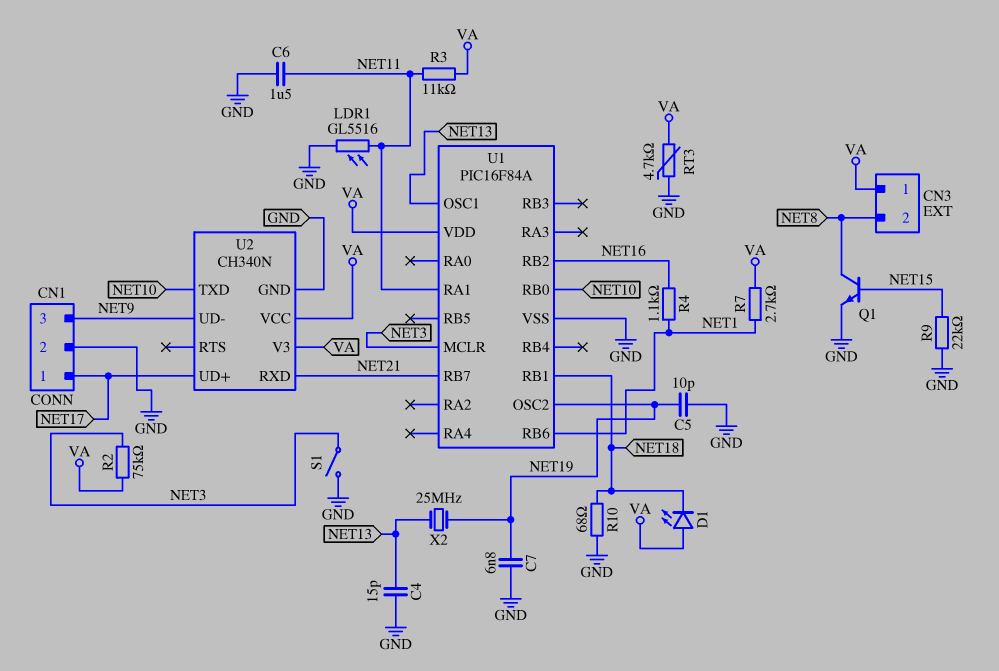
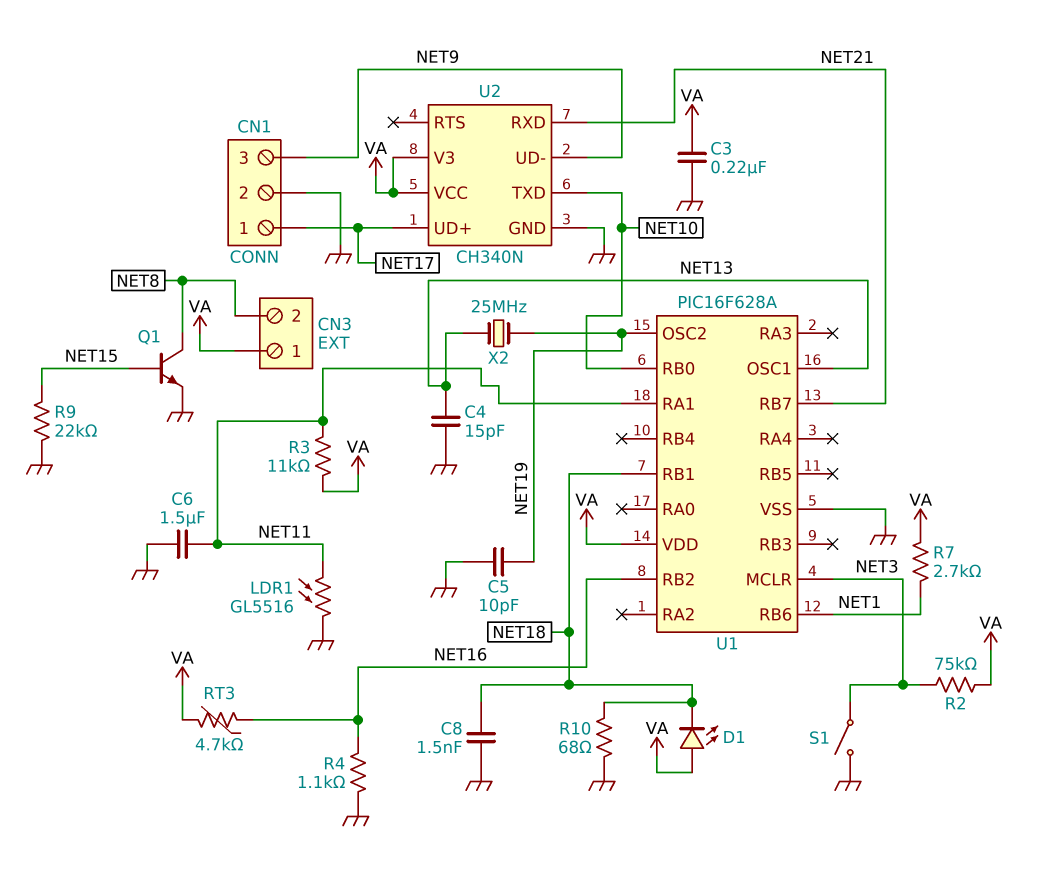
C3: none -> 220nF (GND, VA)
C7: 6.8nF (GND, NET19) -> none
C8: none -> 1.5nF (GND, NET18)
R4: 1.1k (NET1, NET16) -> 1.1k (GND, NET16)
RT3: 4.7k (GND, VA) -> 4.7k (NET16, VA)
U1: PIC16F84A -> PIC16F628A

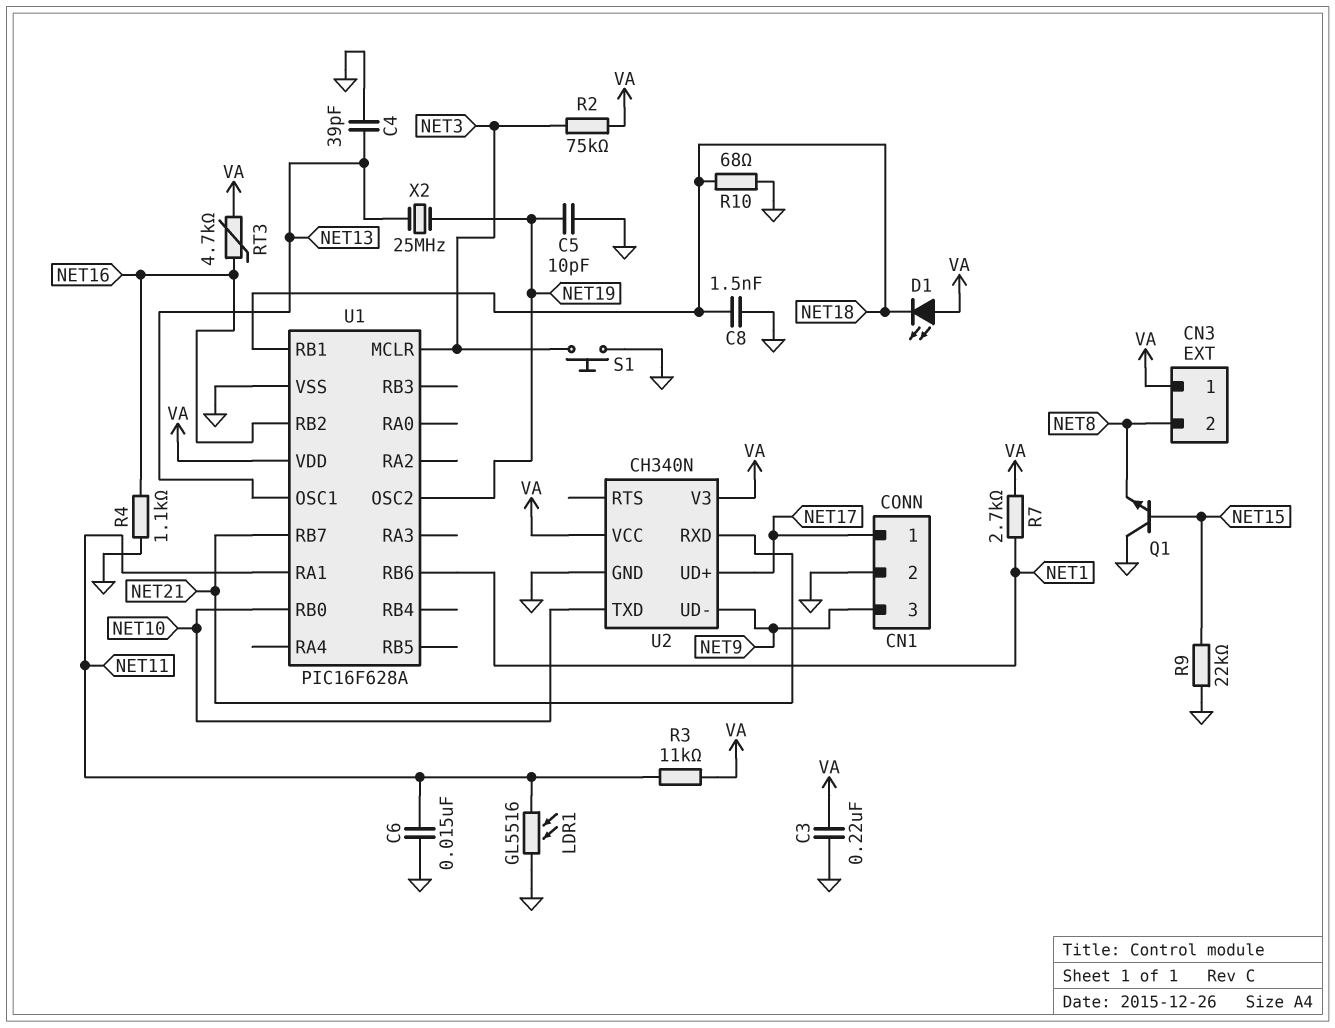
C4: 15pF (GND, NET13) -> 39pF (GND, NET13)
C6: 1.5uF (GND, NET11) -> 15nF (GND, NET11)
Q1: NPN (B NET15, C NET8, E GND) -> NPN (B NET15, C GND, E NET8)
S1: switch (GND, NET3) -> button (GND, NET3)

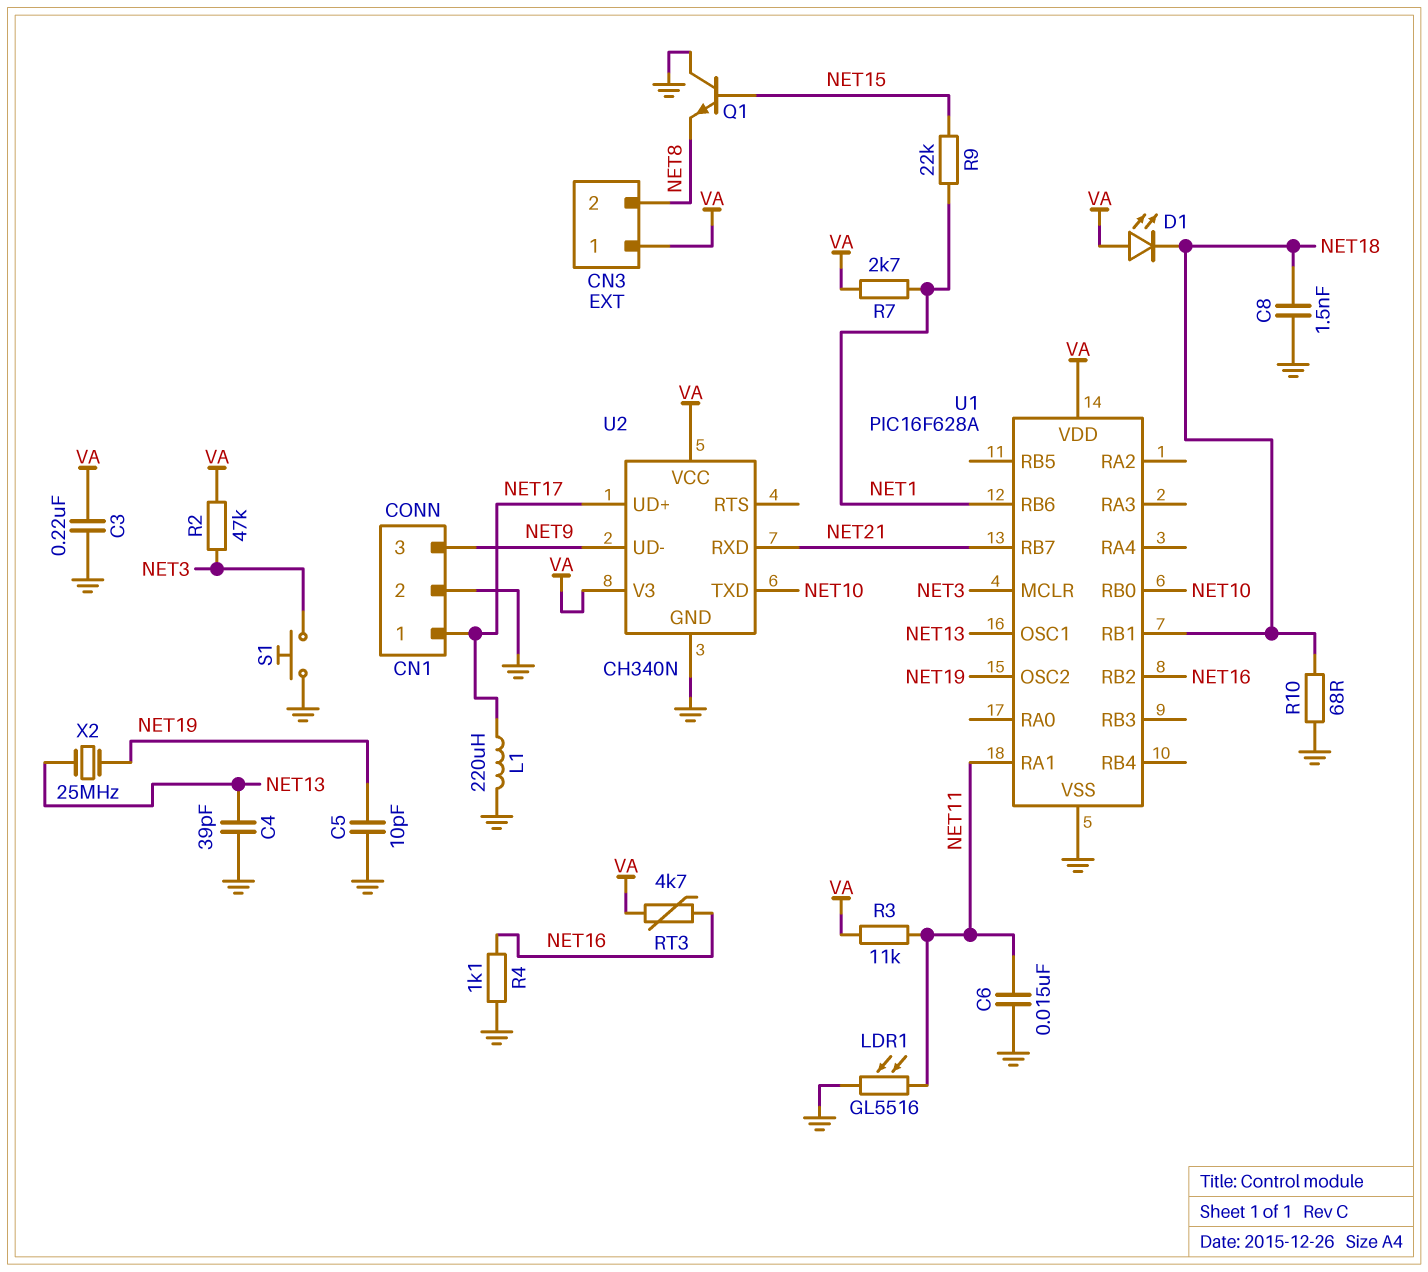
L1: none -> 220uH (GND, NET17)
R2: 75k (NET3, VA) -> 47k (NET3, VA)
R9: 22k (GND, NET15) -> 22k (NET1, NET15)

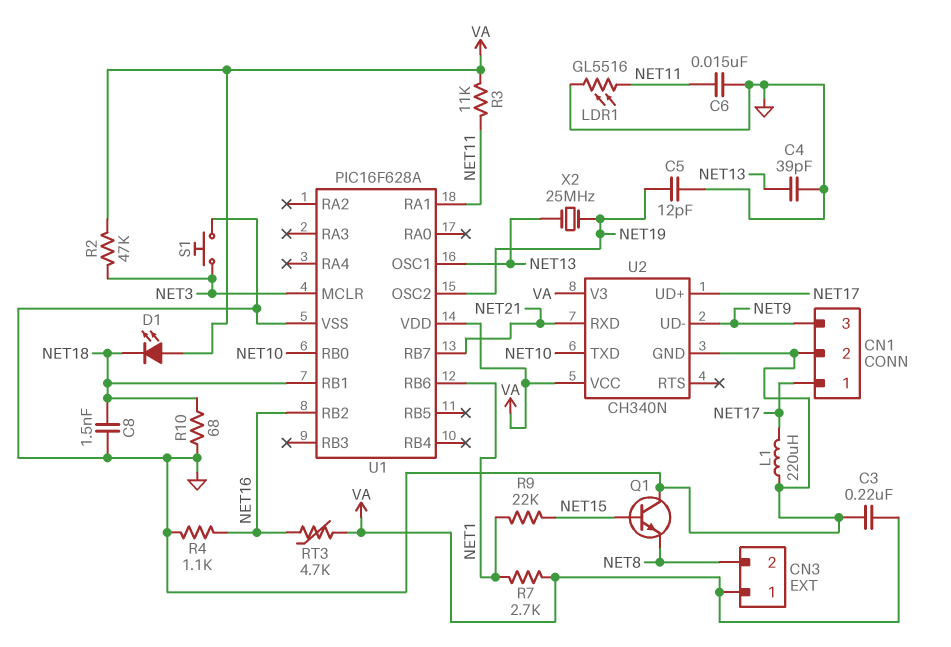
C5: 10pF (GND, NET19) -> 12pF (GND, NET19)

